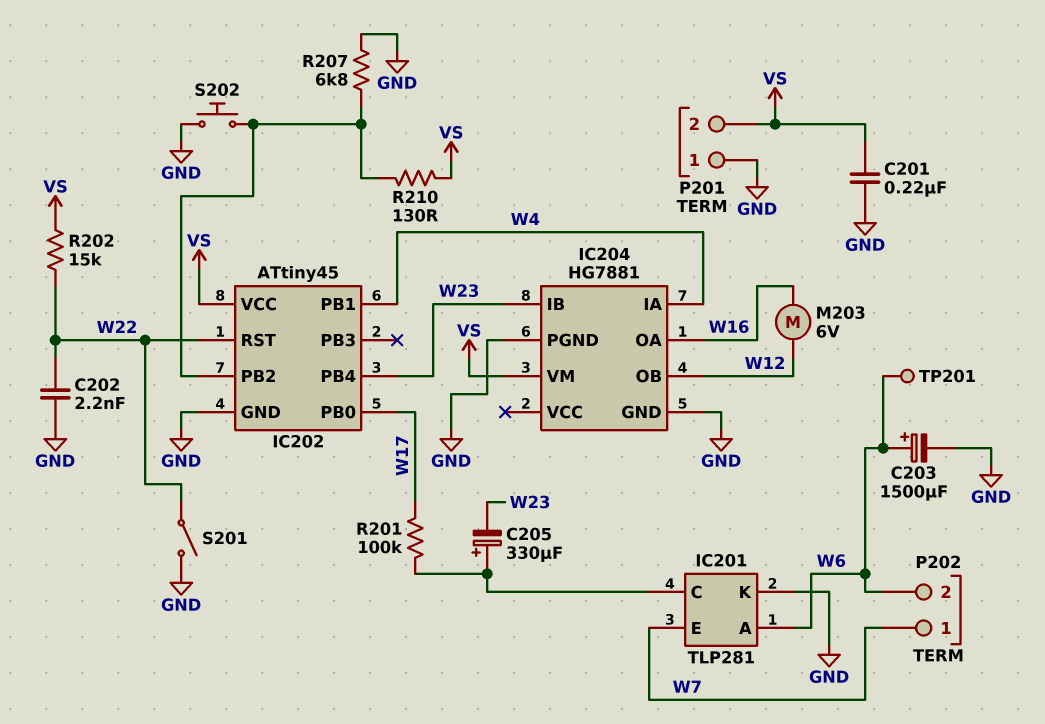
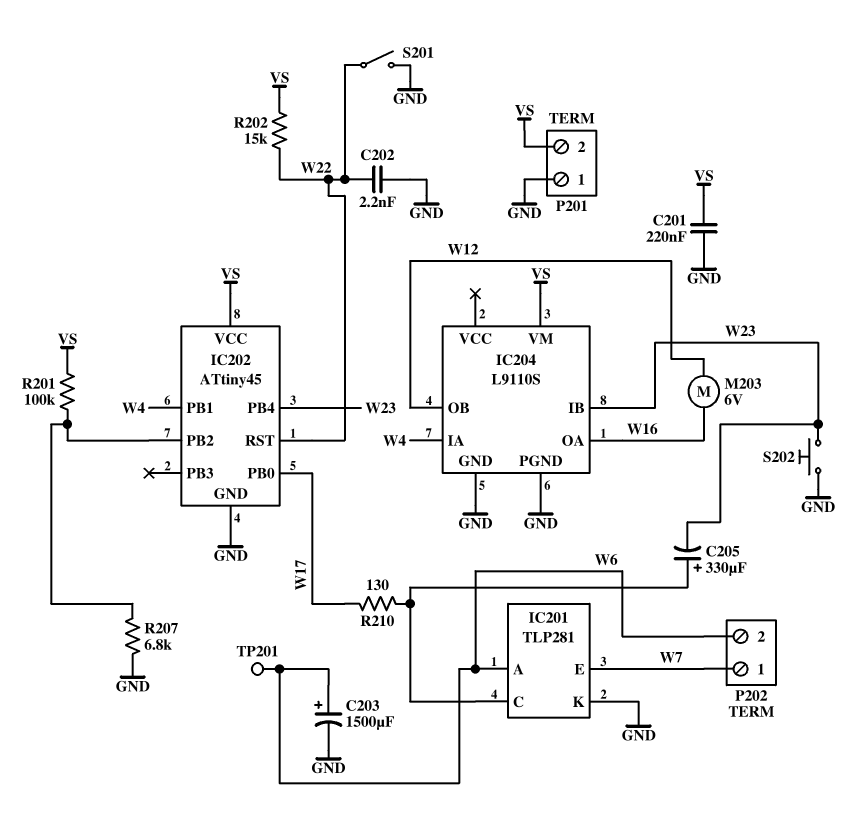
IC204: HG7881 -> L9110S
R201: 100k (IC201/C, W17) -> 100k (IC202/PB2, VS)
R210: 130 (IC202/PB2, VS) -> 130 (IC201/C, W17)
S202: button (GND, IC202/PB2) -> button (GND, W23)

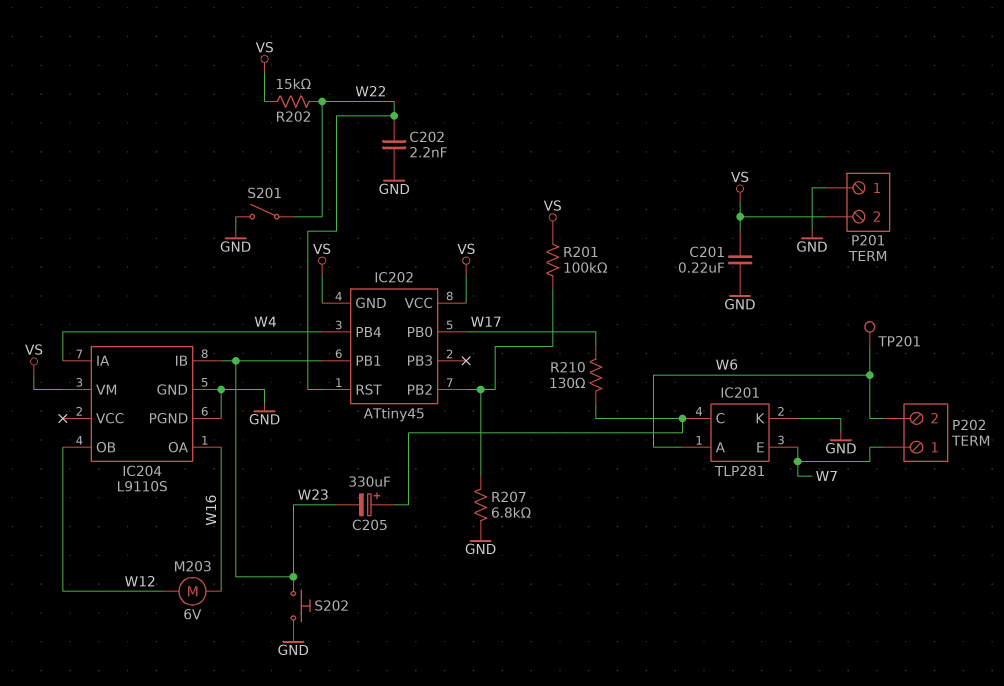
C203: 1500uF (plus W6, minus GND) -> none
IC202 pin GND: GND -> VS
IC202 pin PB1: W4 -> W23
IC202 pin PB4: W23 -> W4

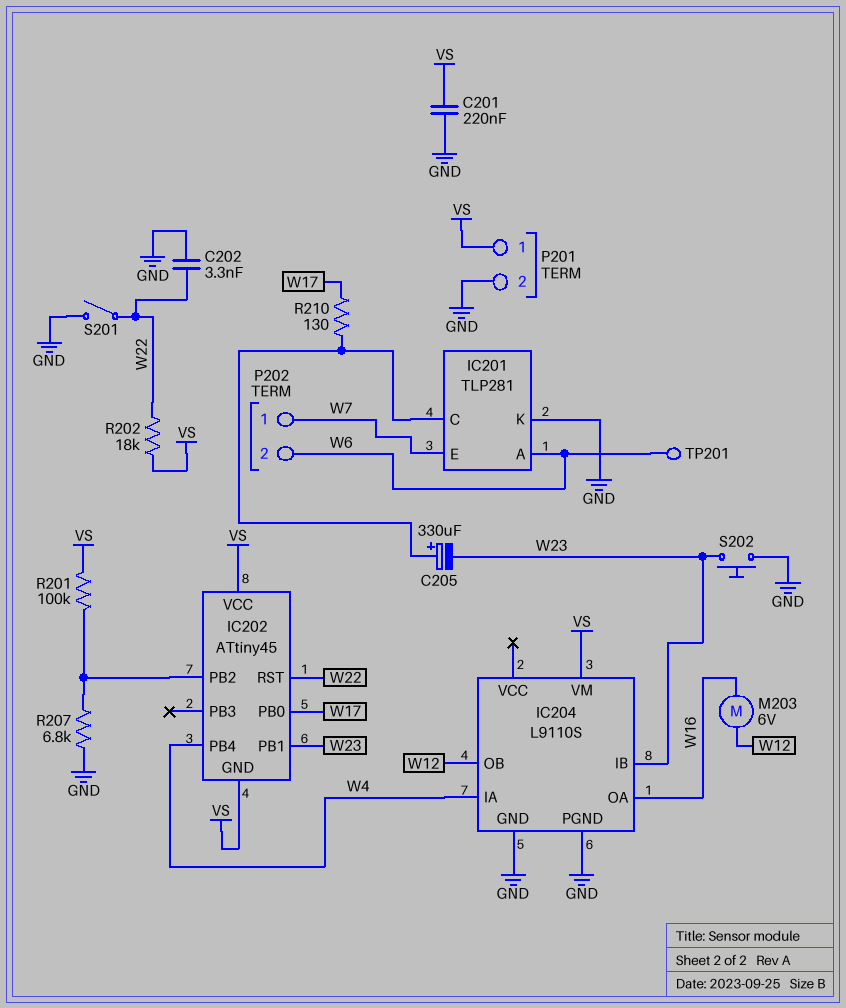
C202: 2.2nF (GND, W22) -> 3.3nF (GND, W22)
P201 pin 1: GND -> VS
P201 pin 2: VS -> GND
R202: 15k (VS, W22) -> 18k (VS, W22)

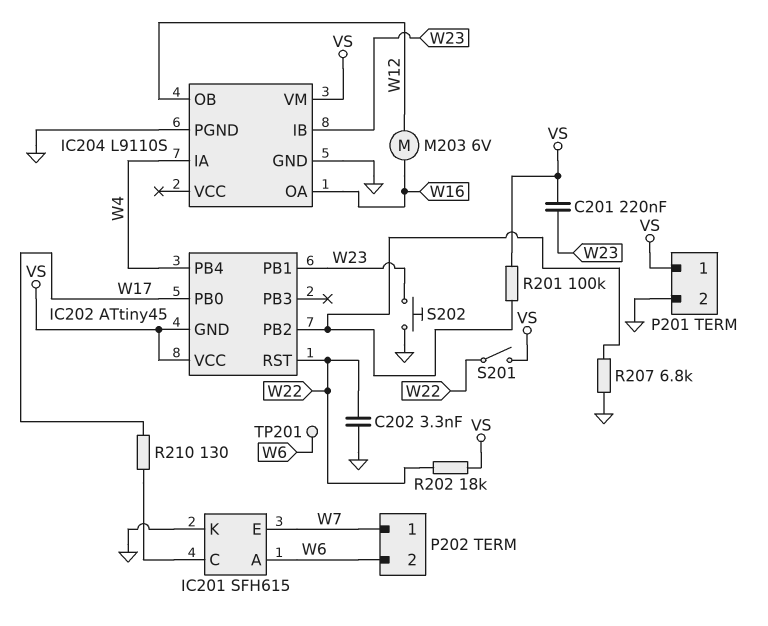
C201: 220nF (GND, VS) -> 220nF (VS, W23)
C205: 330uF (plus IC201/C, minus W23) -> none
IC201: TLP281 -> SFH615
S201: switch (GND, W22) -> switch (VS, W22)

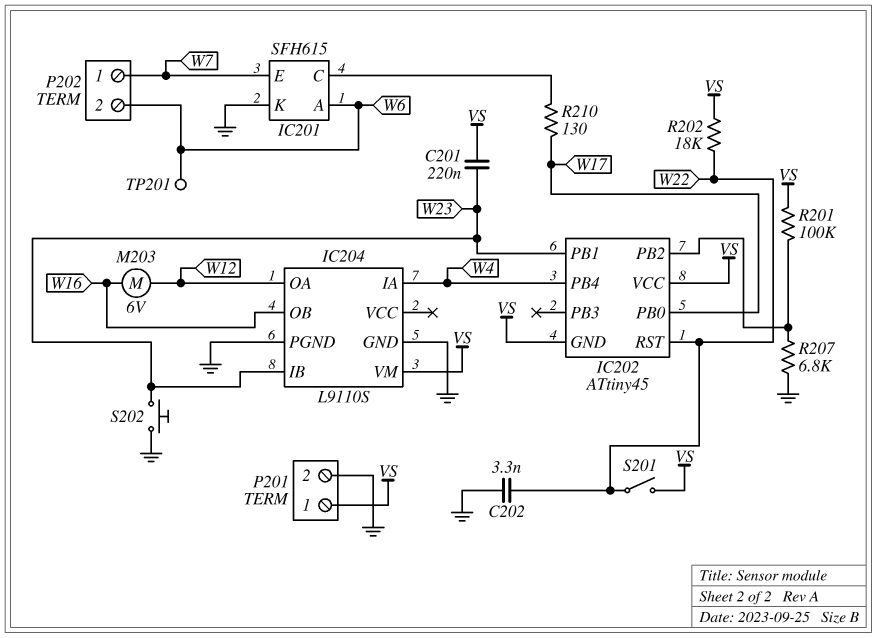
IC204 pin OA: W16 -> W12
IC204 pin OB: W12 -> W16

